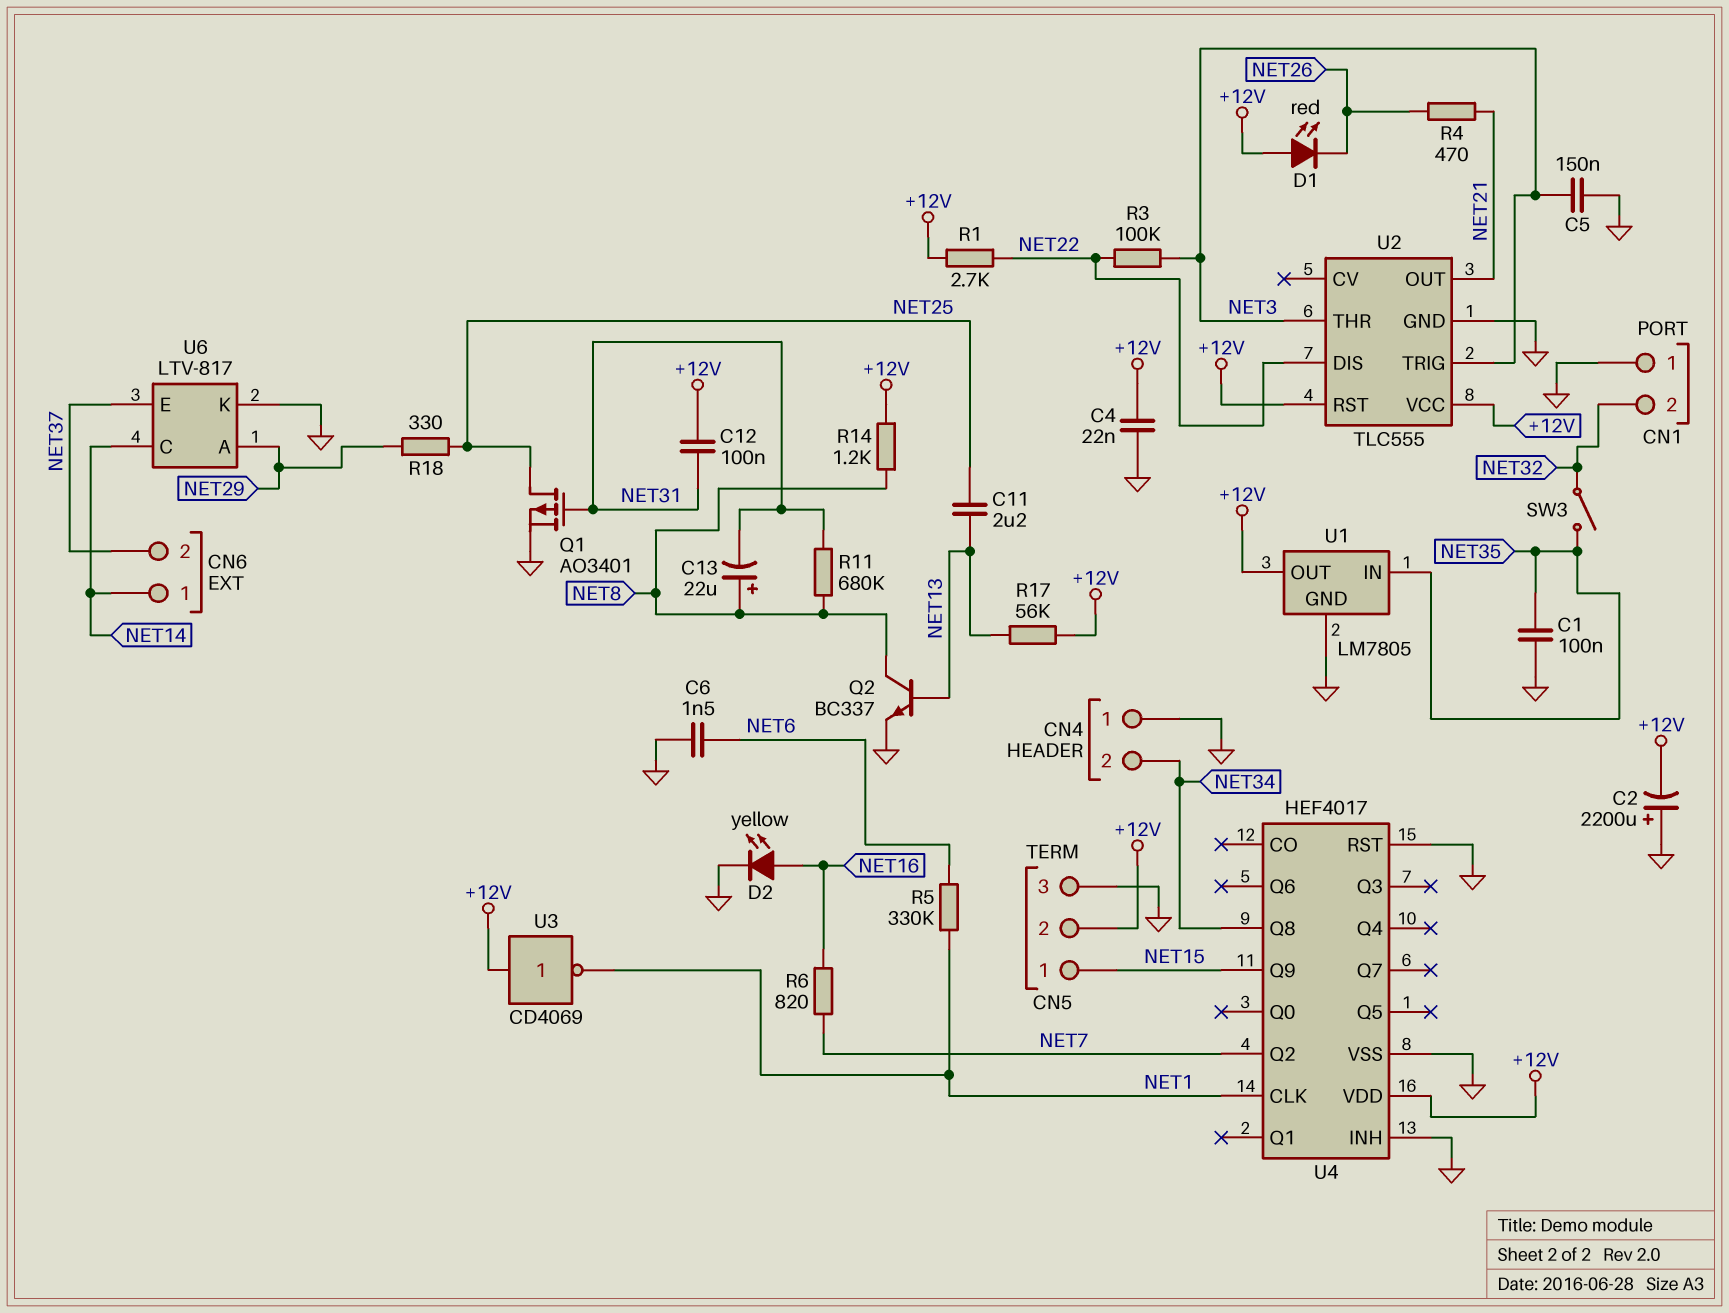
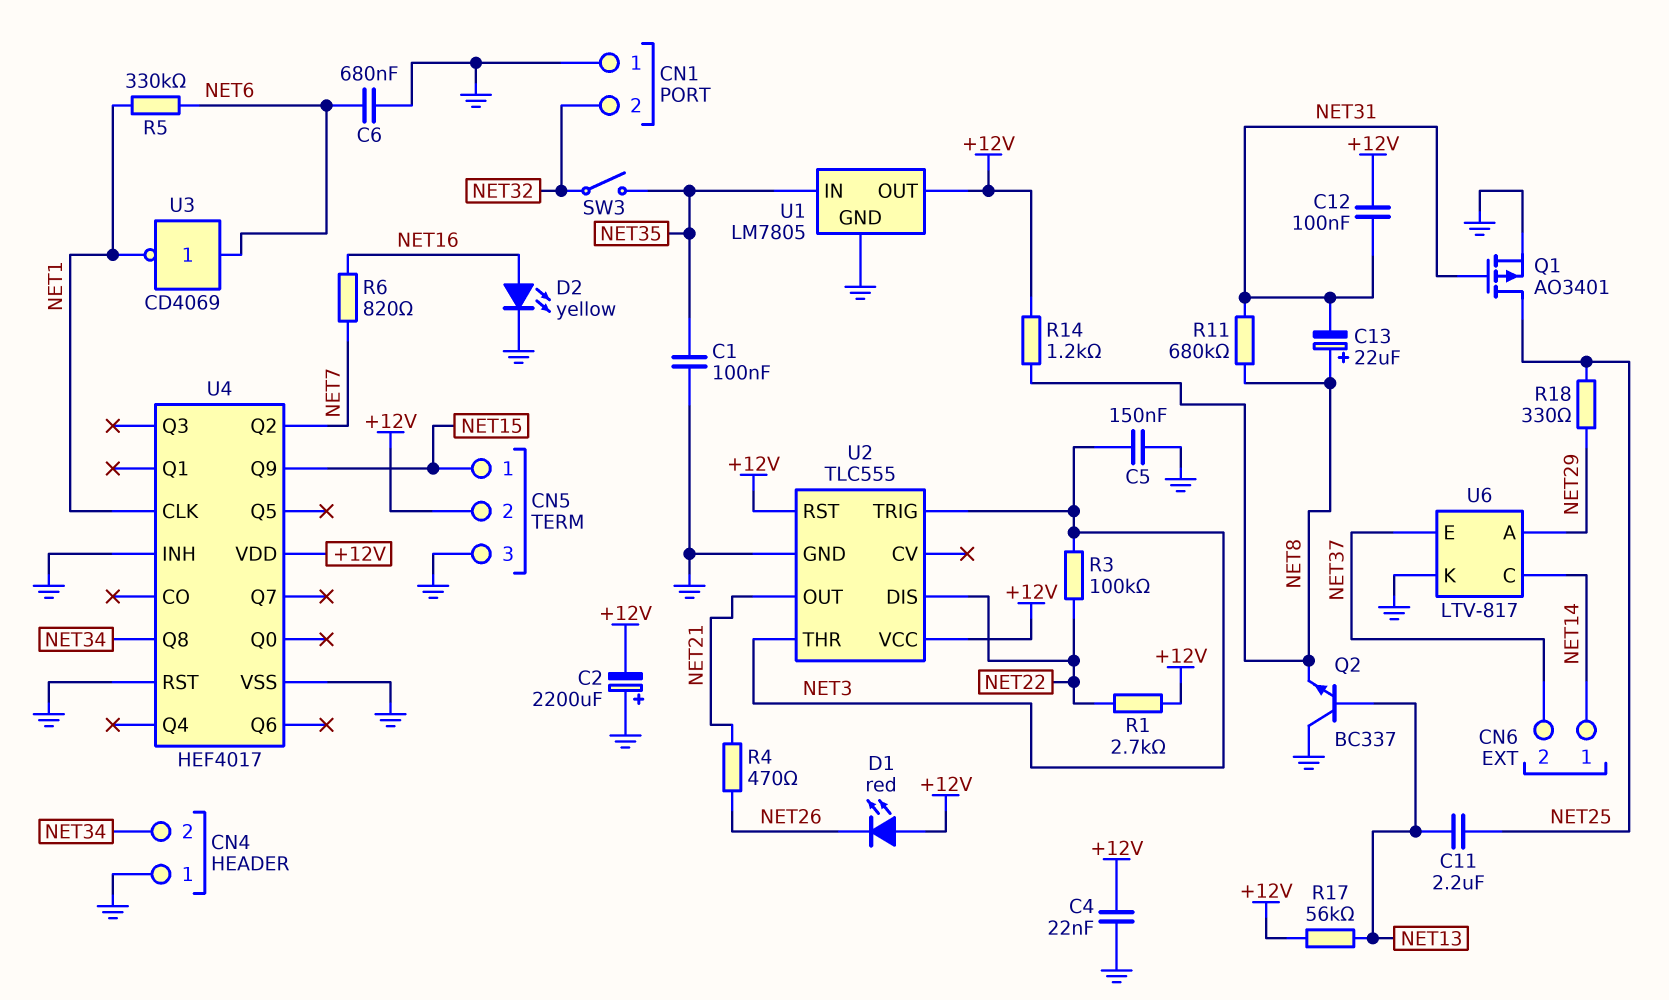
C6: 1.5nF (GND, NET6) -> 680nF (GND, NET6)
Q2: NPN BC337 (B NET13, C NET8, E GND) -> NPN BC337 (B NET13, C GND, E NET8)
U3: NOT CD4069 (in +12V, out NET1) -> NOT CD4069 (in NET6, out NET1)

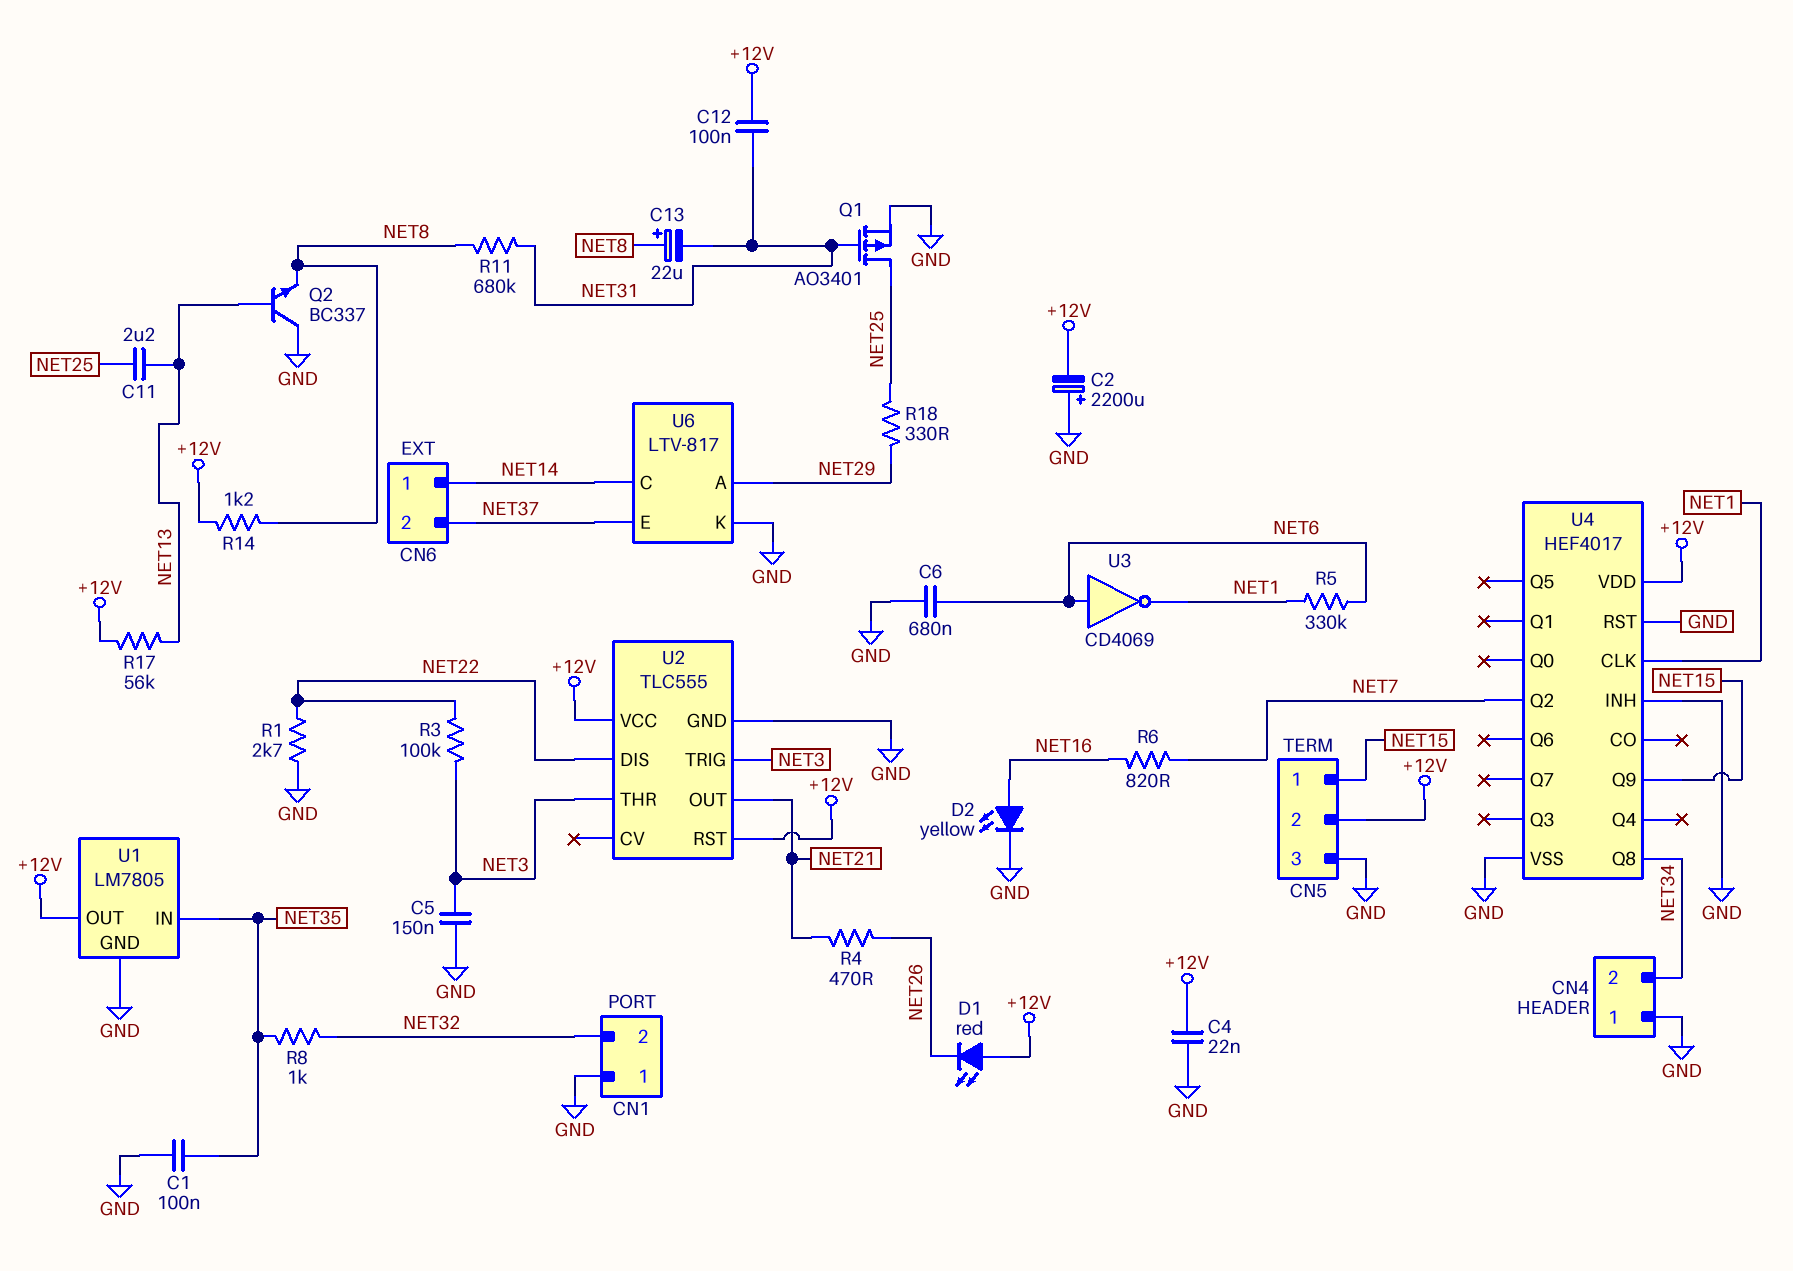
R1: 2.7k (+12V, NET22) -> 2.7k (GND, NET22)
R8: none -> 1k (NET32, NET35)
SW3: switch (NET32, NET35) -> none

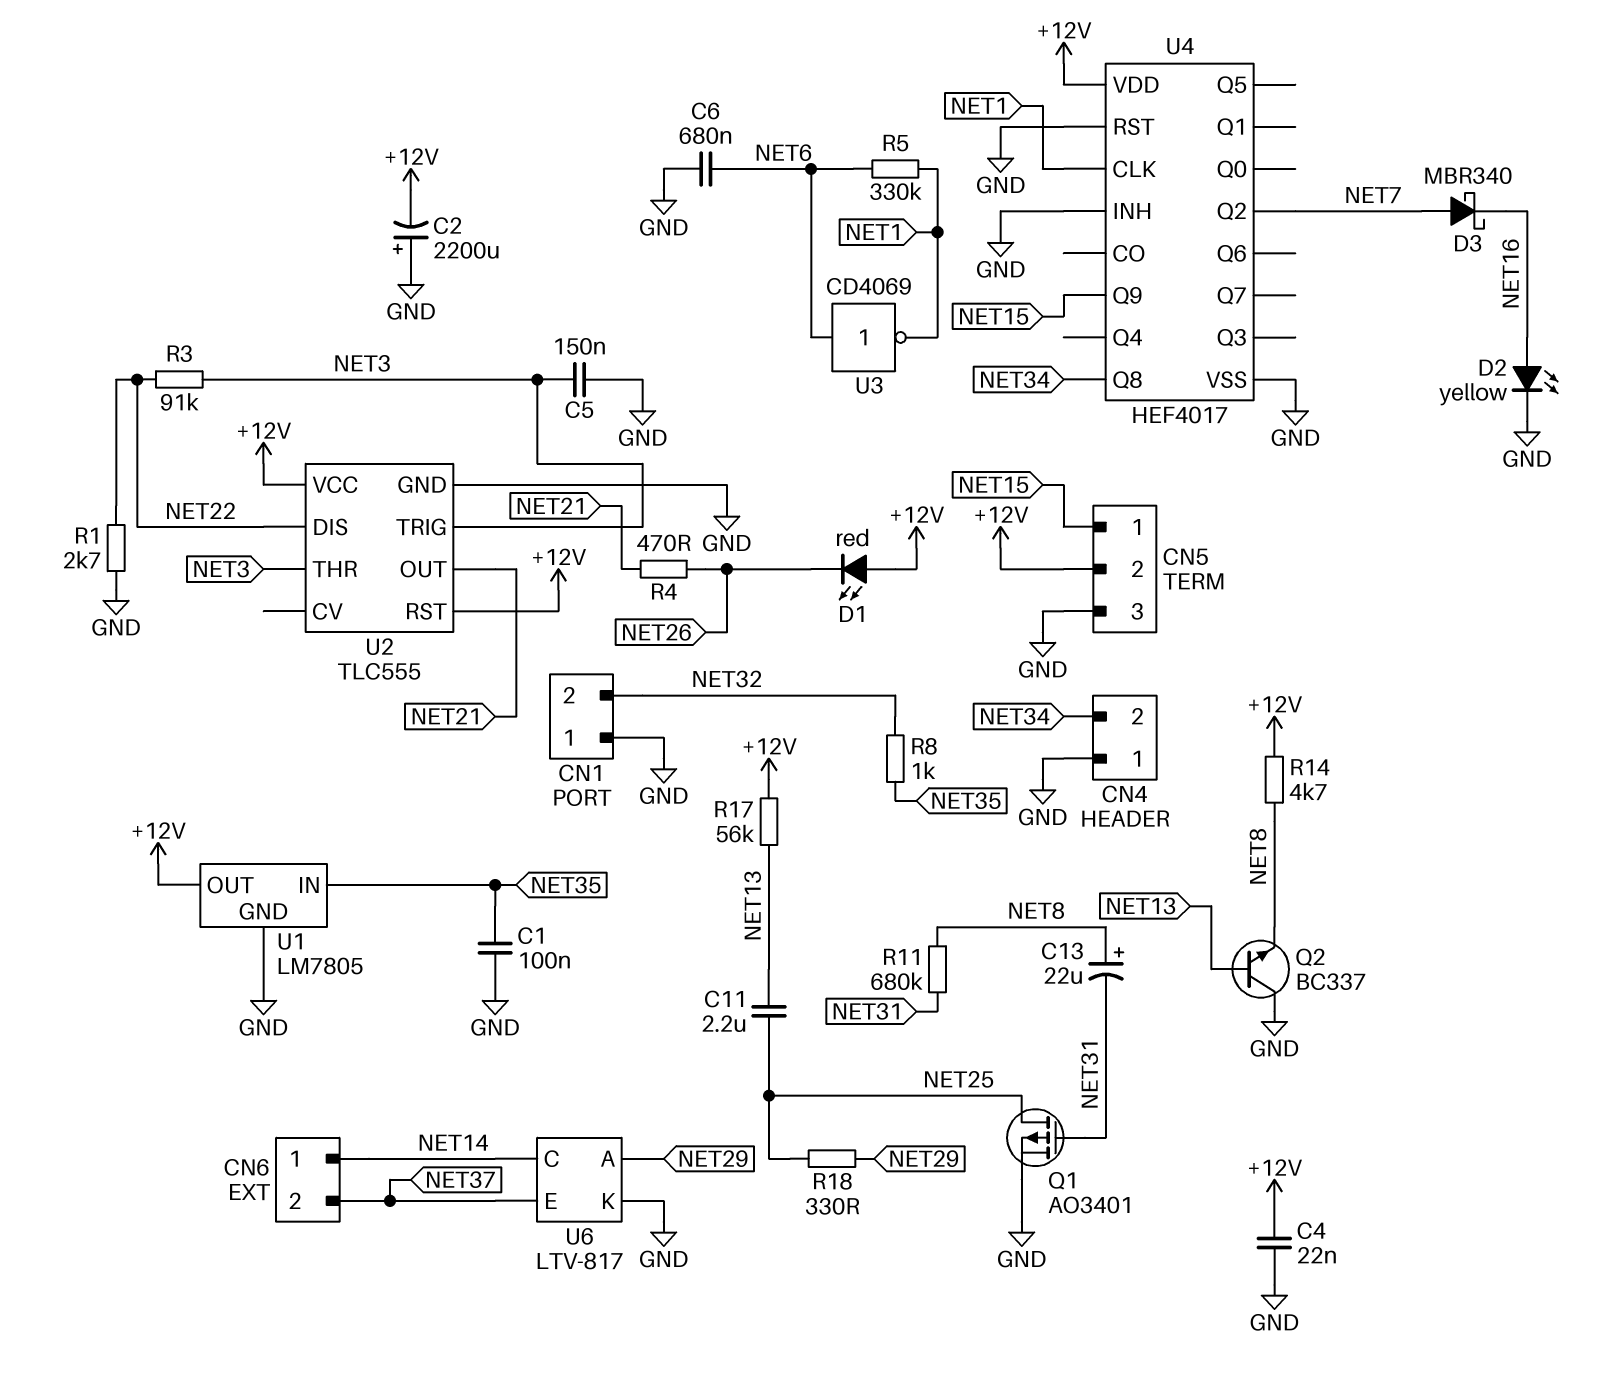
C12: 100nF (+12V, NET31) -> none
D3: none -> schottky MBR340 (A NET7, K NET16)
R3: 100k (NET3, NET22) -> 91k (NET3, NET22)
R6: 820 (NET7, NET16) -> none
R14: 1.2k (+12V, NET8) -> 4.7k (+12V, NET8)

